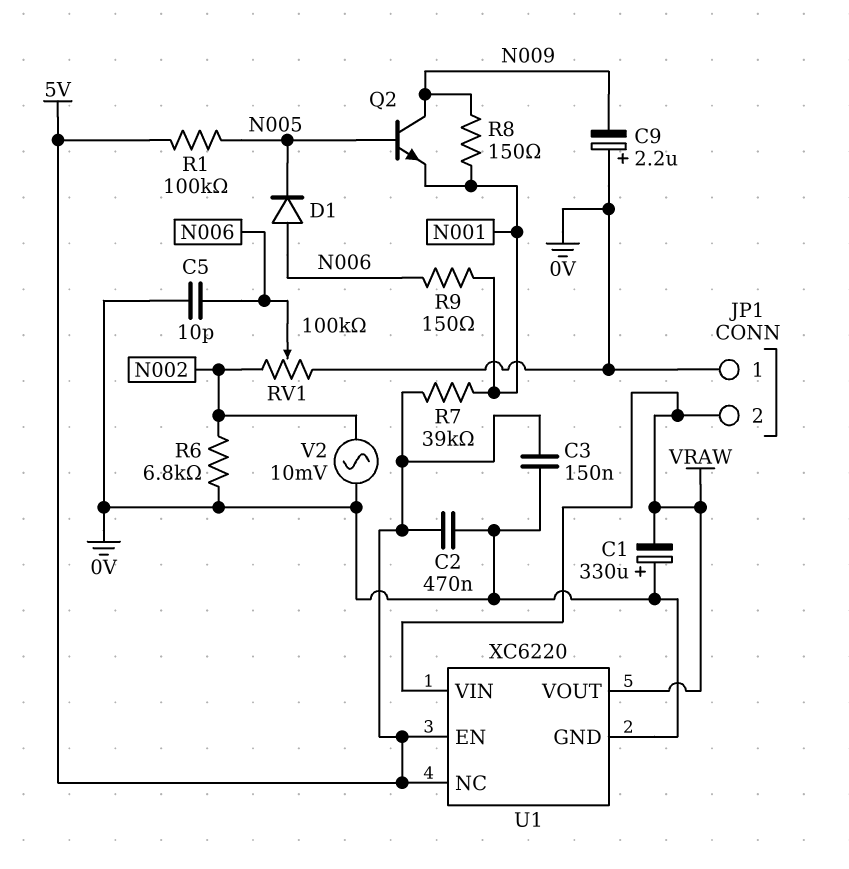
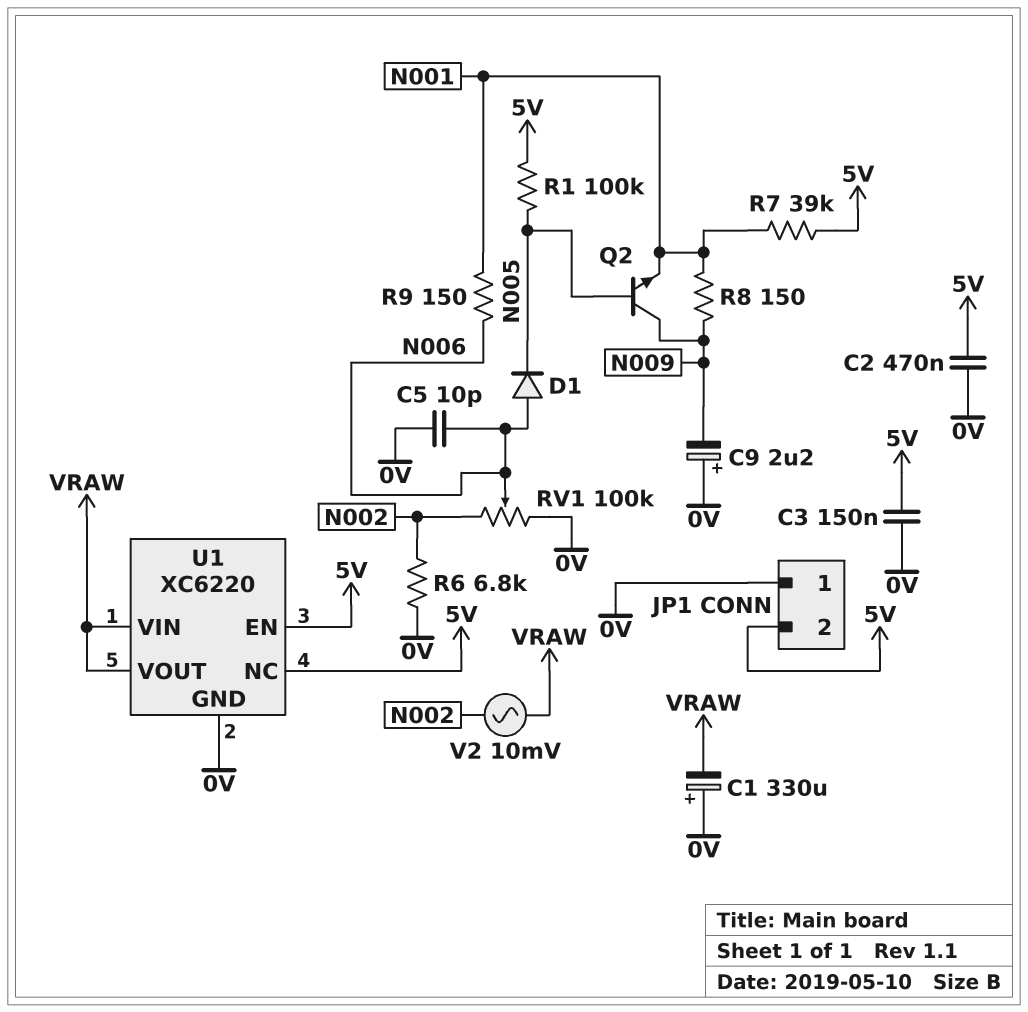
JP1 pin 2: VRAW -> 5V
V2: AC 10mV (0V, N002) -> AC 10mV (N002, VRAW)

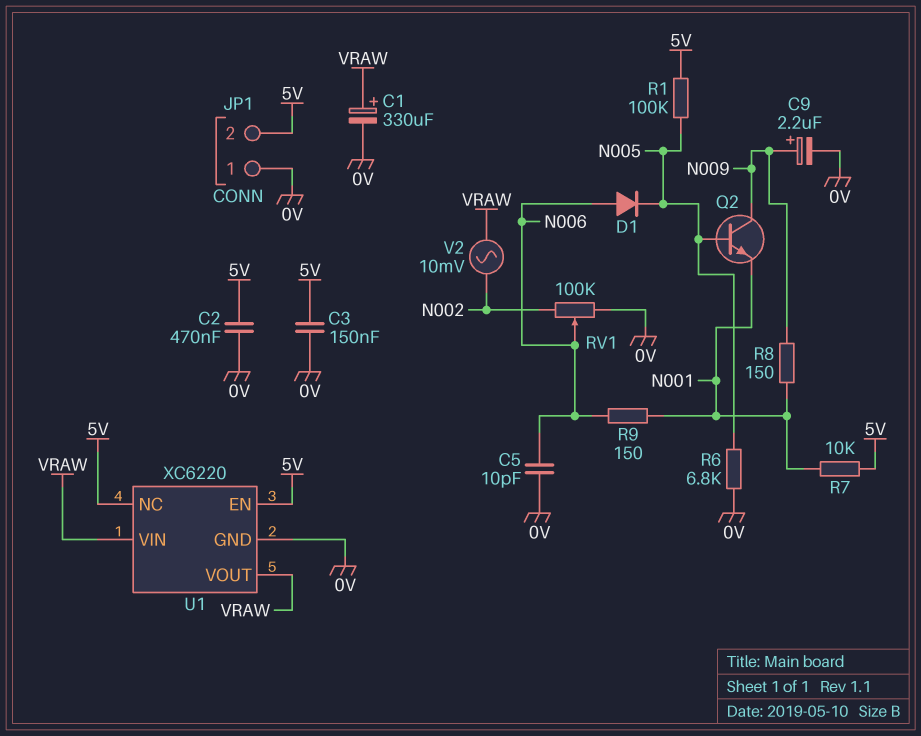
C1: 330uF (plus 0V, minus VRAW) -> 330uF (plus VRAW, minus 0V)
C9: 2.2uF (plus 0V, minus N009) -> 2.2uF (plus N009, minus 0V)
R6: 6.8k (0V, N002) -> 6.8k (0V, N005)
R7: 39k (5V, N001) -> 10k (5V, N001)

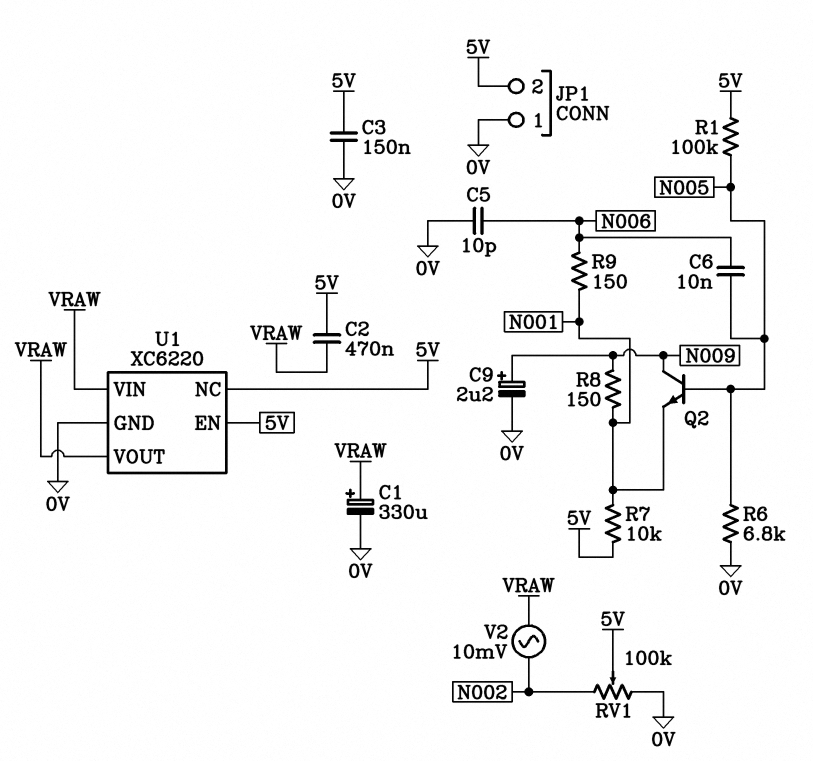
C2: 470nF (0V, 5V) -> 470nF (5V, VRAW)
C6: none -> 10nF (N005, N006)
D1: diode (A N006, K N005) -> none
RV1: 100k (0V, N002, wiper N006) -> 100k (0V, N002, wiper 5V)

